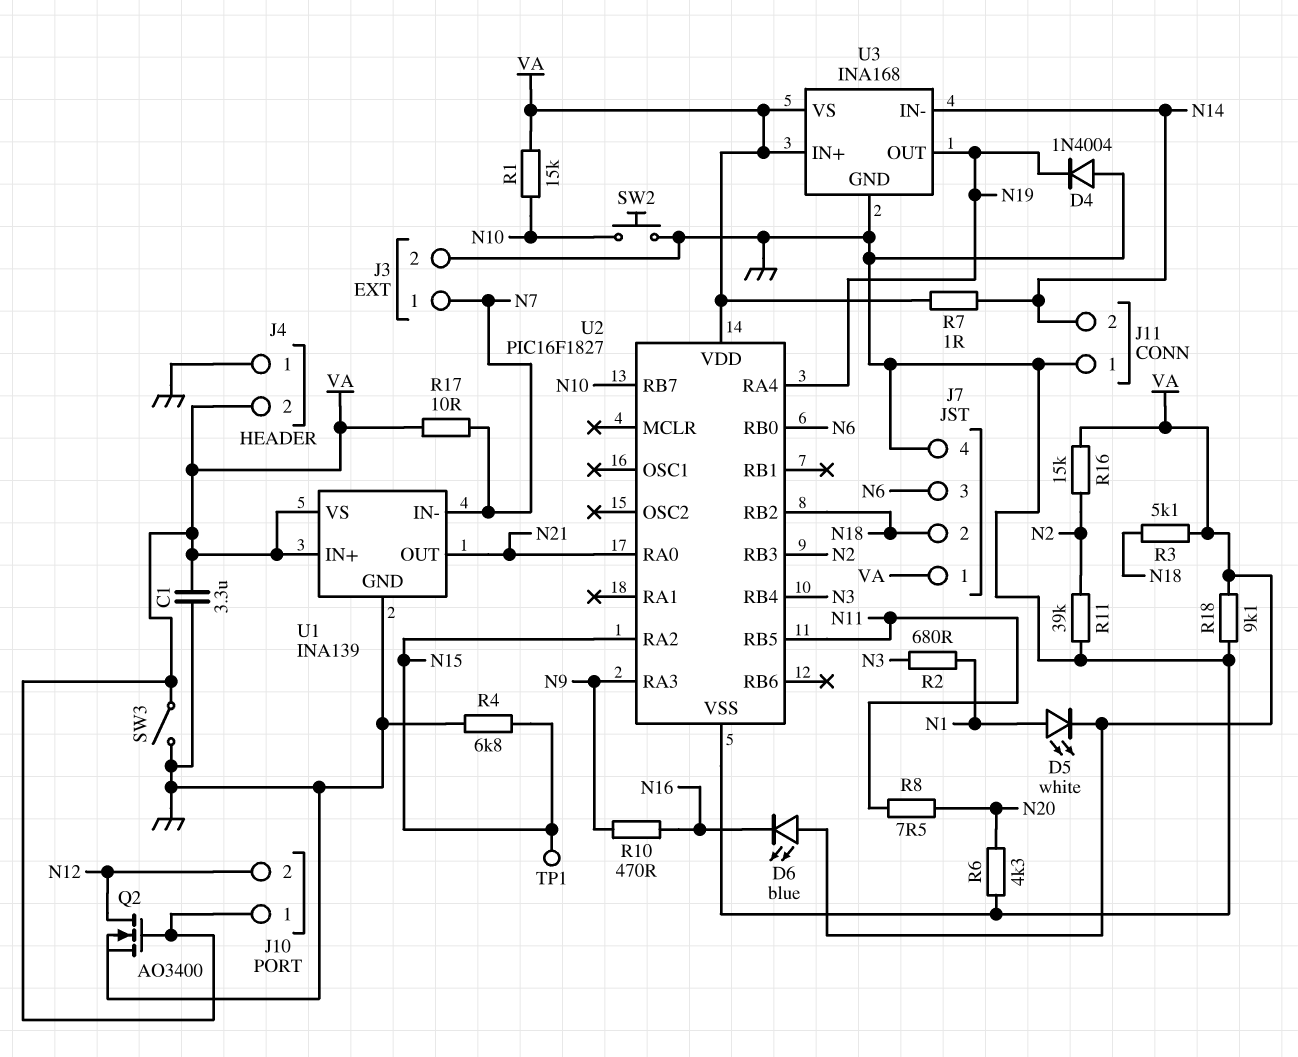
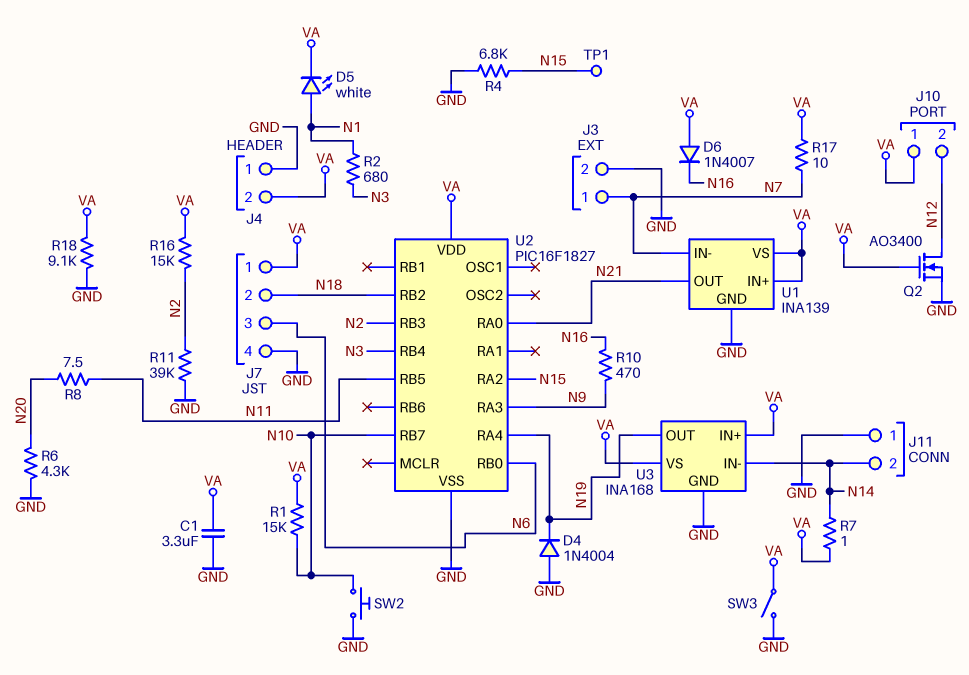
D6: LED blue (A VA, K N16) -> diode 1N4007 (A VA, K N16)
R3: 5.1k (N18, VA) -> none

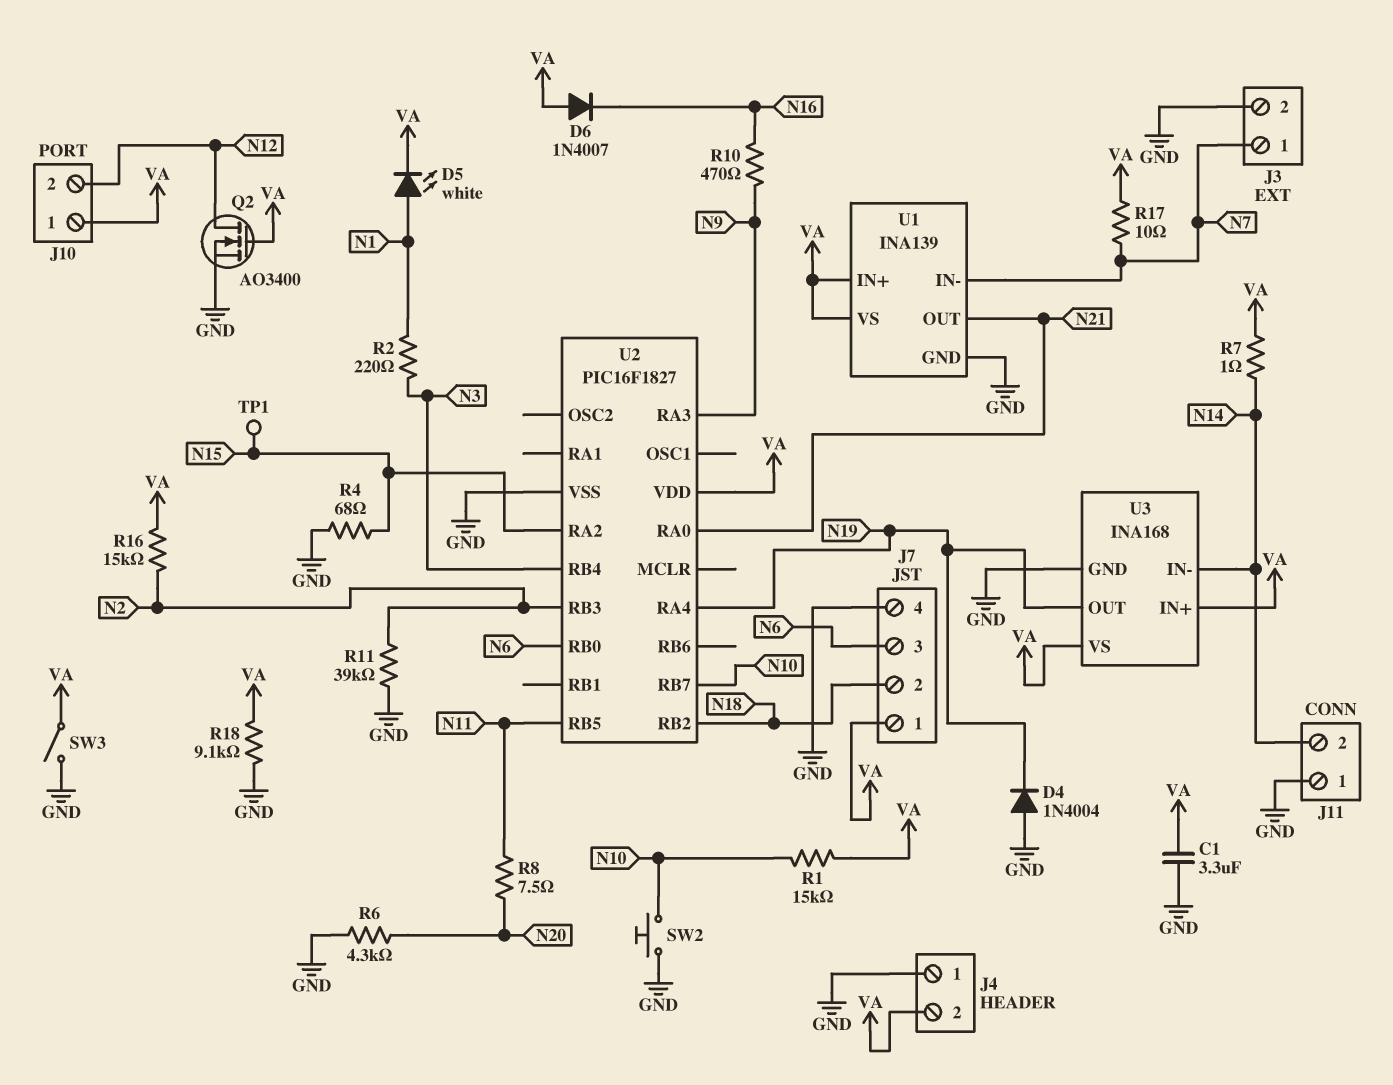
R2: 680 (N1, N3) -> 220 (N1, N3)
R4: 6.8k (GND, N15) -> 68 (GND, N15)

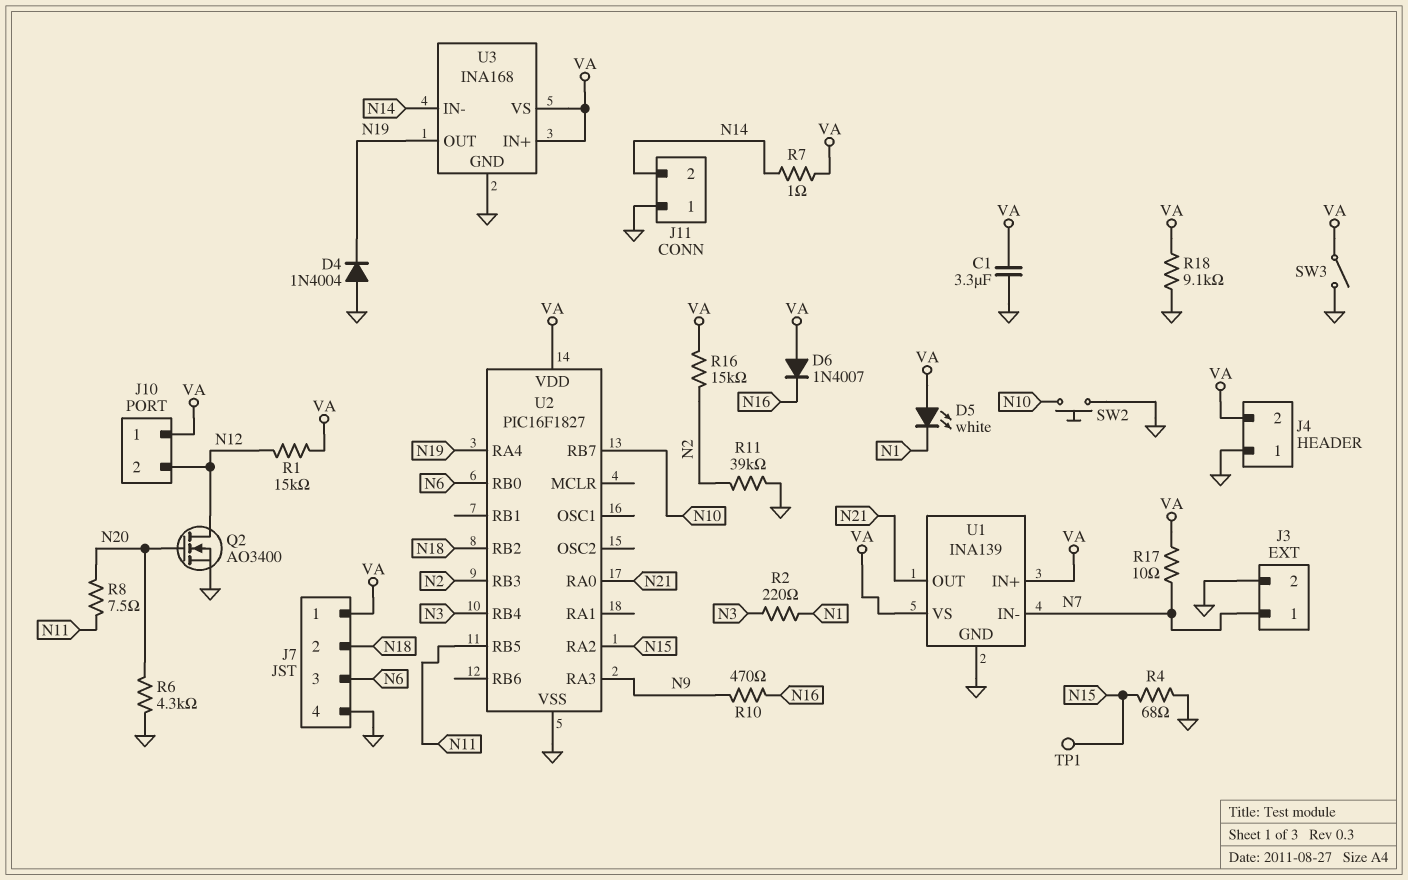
D5: LED white (A N1, K VA) -> LED white (A VA, K N1)
Q2: NMOS AO3400 (G VA, D N12, S GND) -> NMOS AO3400 (G N20, D N12, S GND)
R1: 15k (N10, VA) -> 15k (N12, VA)

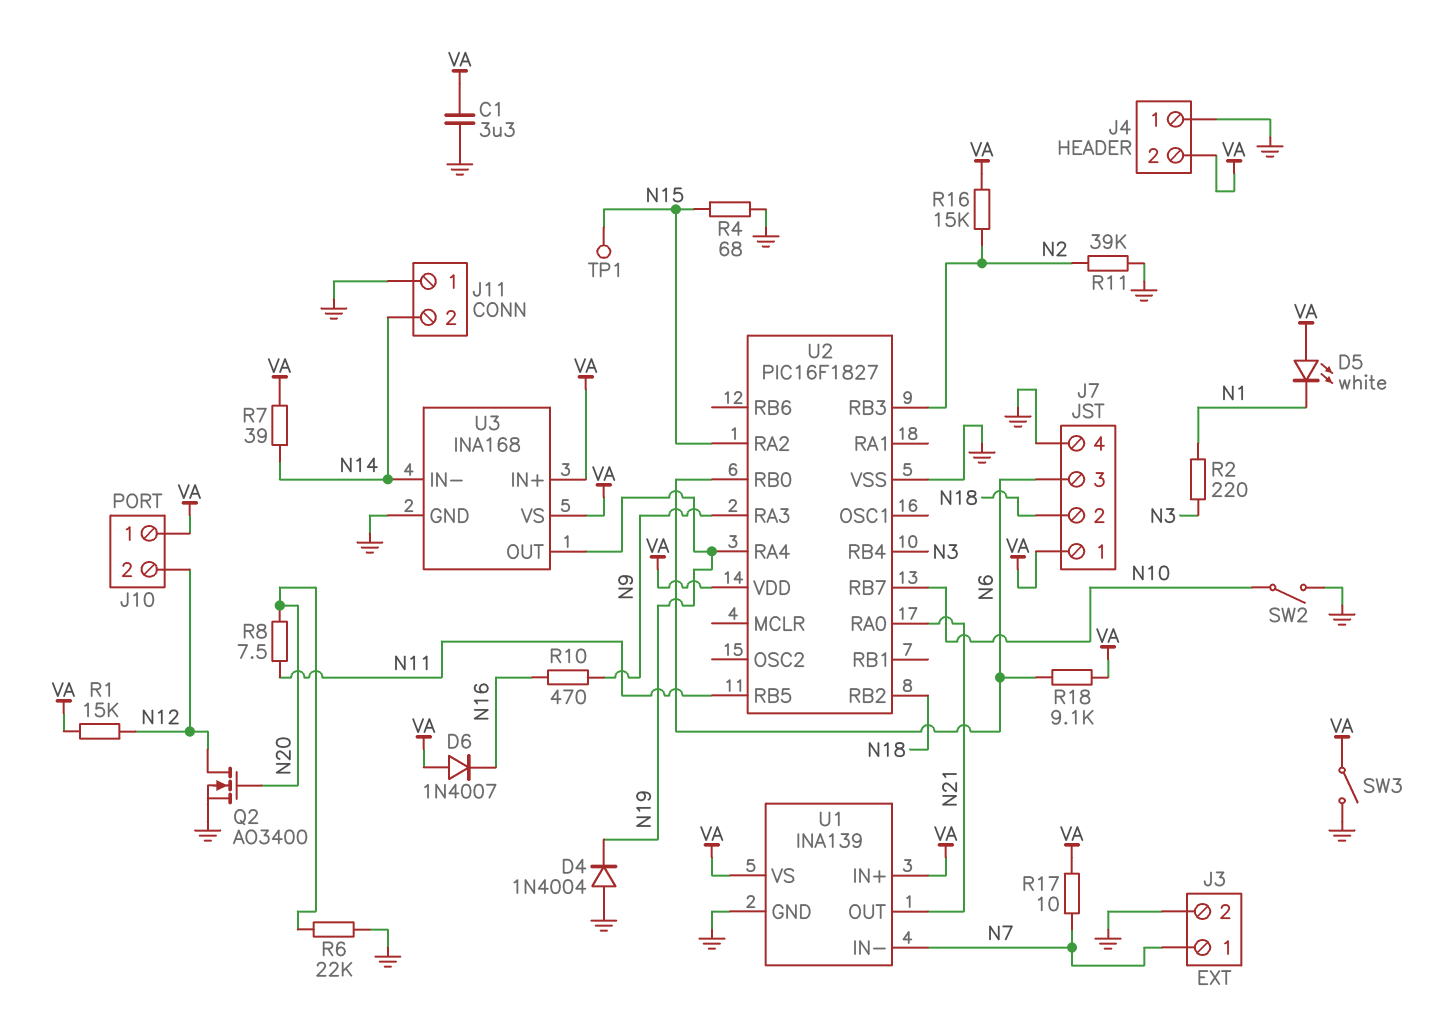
R6: 4.3k (GND, N20) -> 22k (GND, N20)
R7: 1 (N14, VA) -> 39 (N14, VA)
R18: 9.1k (GND, VA) -> 9.1k (N6, VA)
SW2: button (GND, N10) -> switch (GND, N10)

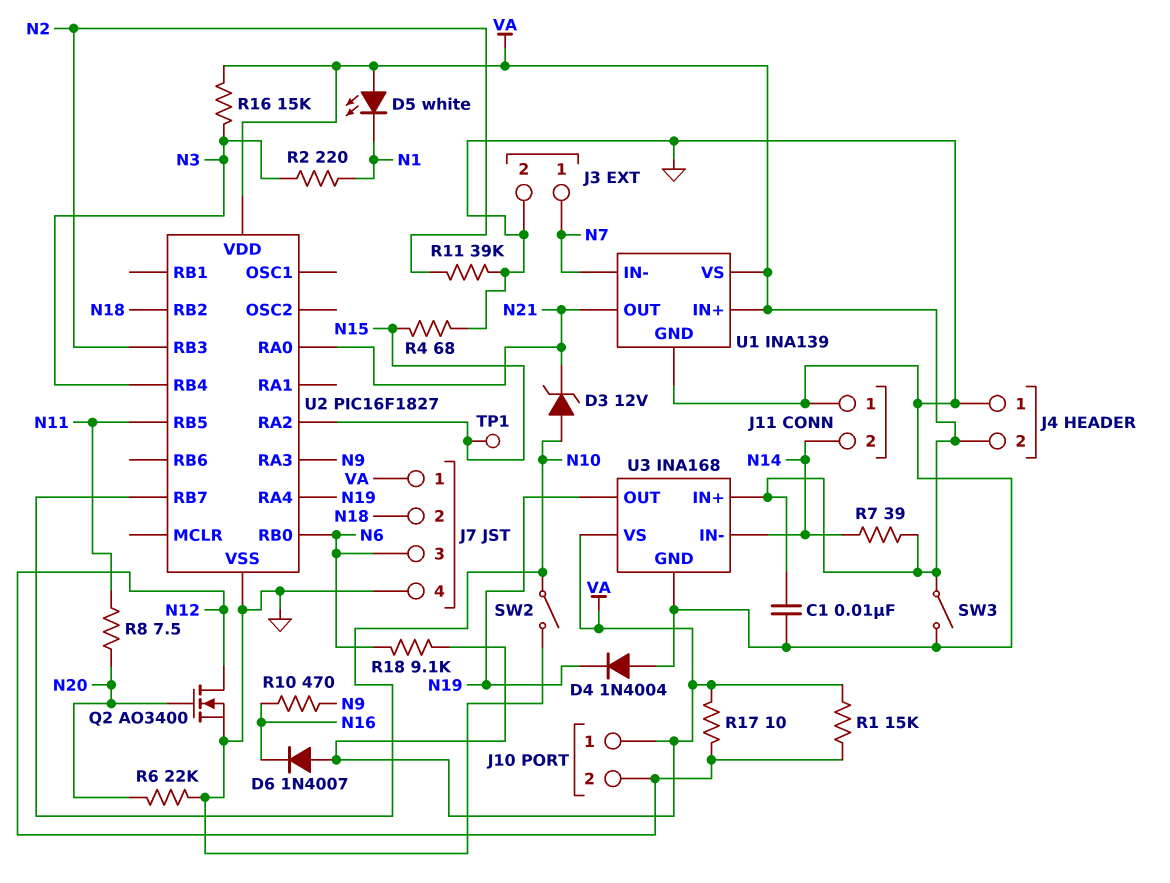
C1: 3.3uF (GND, VA) -> 10nF (GND, VA)
D3: none -> zener 12V (A N10, K N21)
R16: 15k (N2, VA) -> 15k (N3, VA)
R17: 10 (N7, VA) -> 10 (N12, VA)

